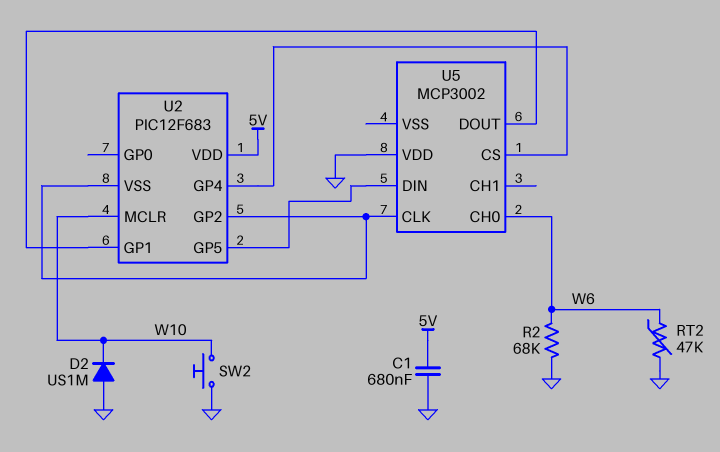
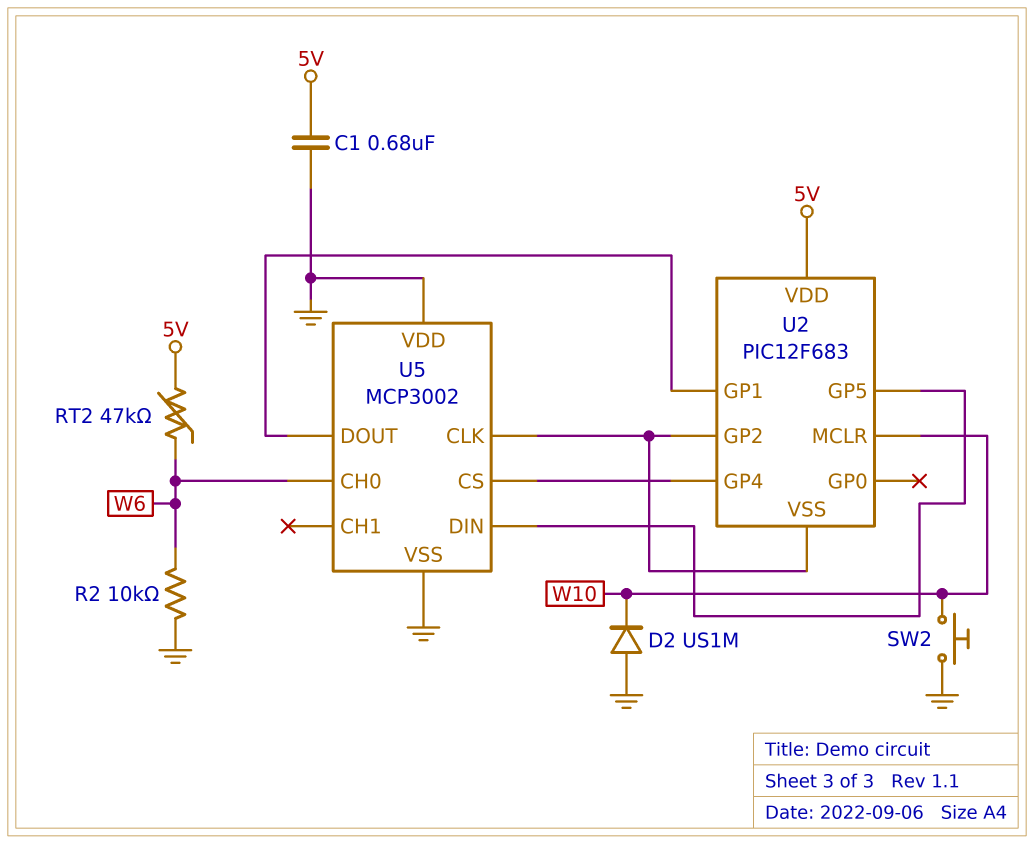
R2: 68k (GND, W6) -> 10k (GND, W6)
RT2: 47k (GND, W6) -> 47k (5V, W6)
U5 pin VSS: none -> GND

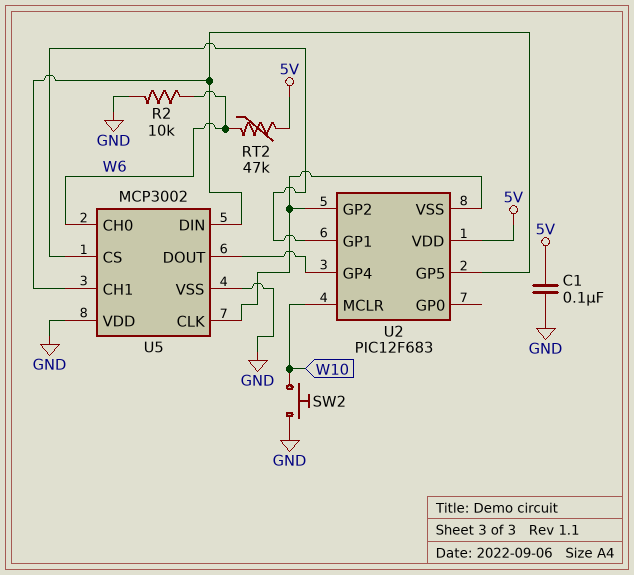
C1: 680nF (5V, GND) -> 100nF (5V, GND)
D2: diode US1M (A GND, K W10) -> none
U5 pin CH1: none -> U2/GP5
U5 pin CS: U2/GP4 -> U2/GP1
U5 pin DOUT: U2/GP1 -> U2/GP4

